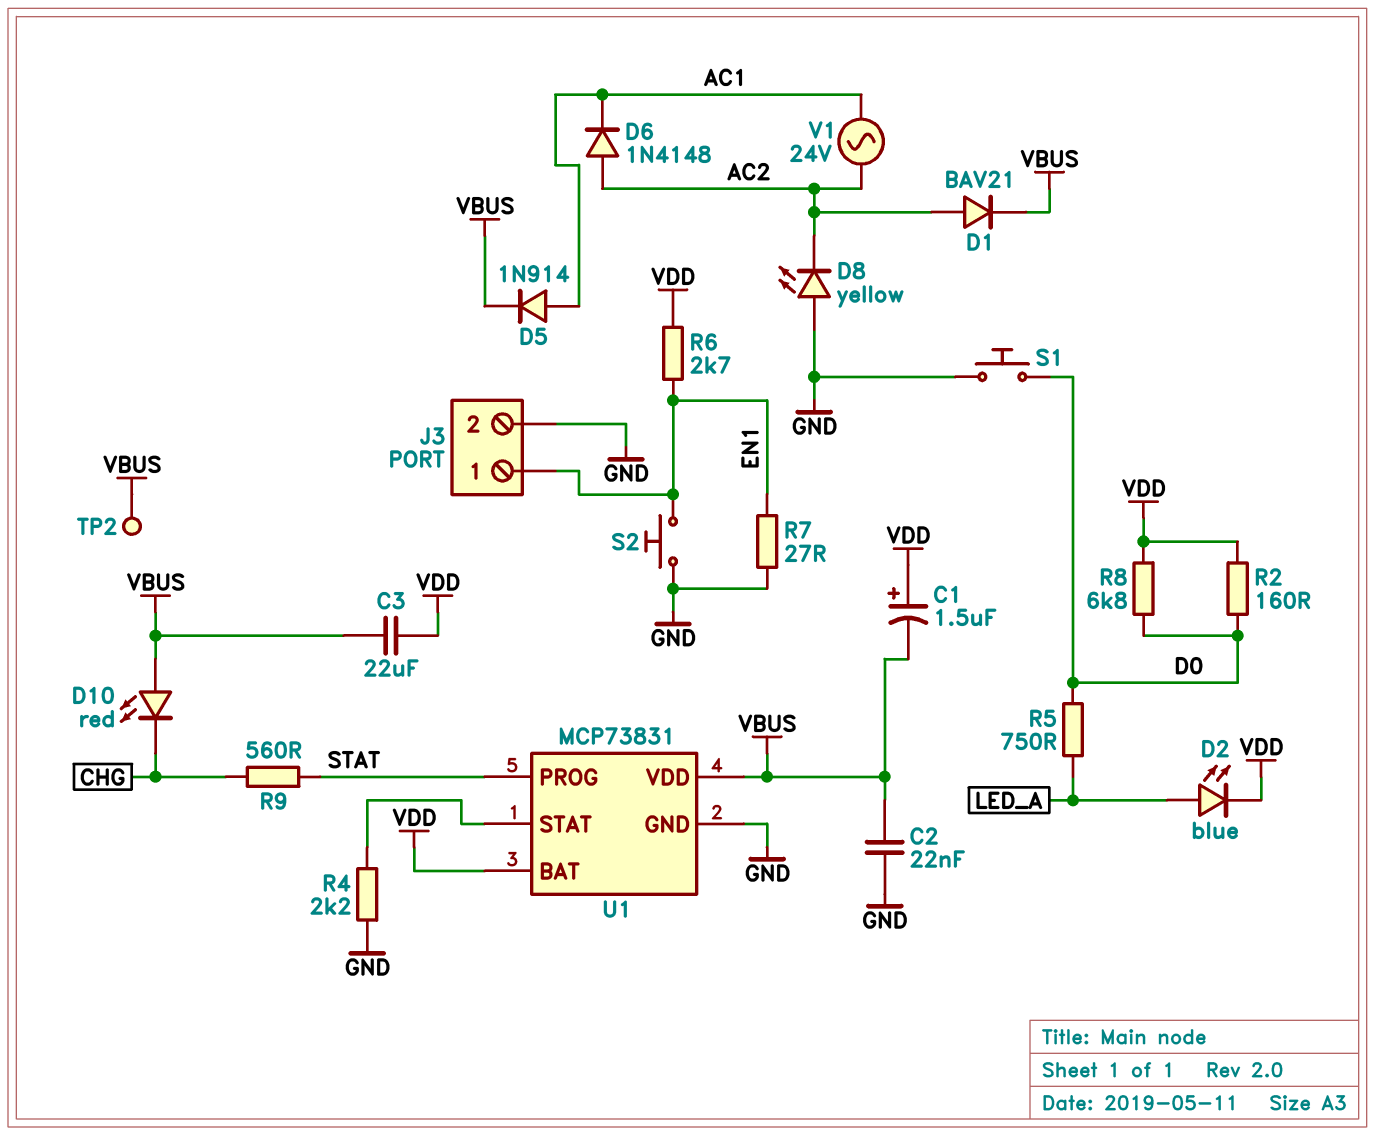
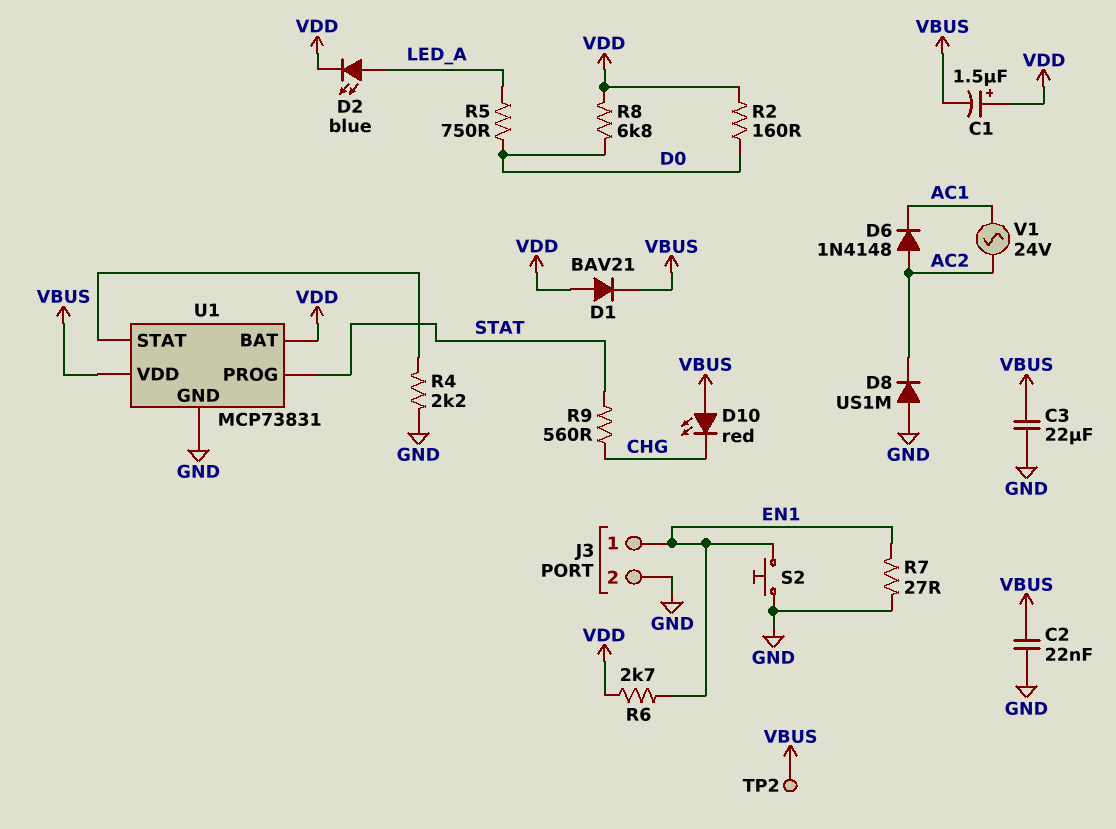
C3: 22uF (VBUS, VDD) -> 22uF (GND, VBUS)
D1: diode BAV21 (A AC2, K VBUS) -> diode BAV21 (A VDD, K VBUS)
D5: diode 1N914 (A AC1, K VBUS) -> none
D8: LED yellow (A GND, K AC2) -> diode US1M (A GND, K AC2)
S1: button (D0, GND) -> none

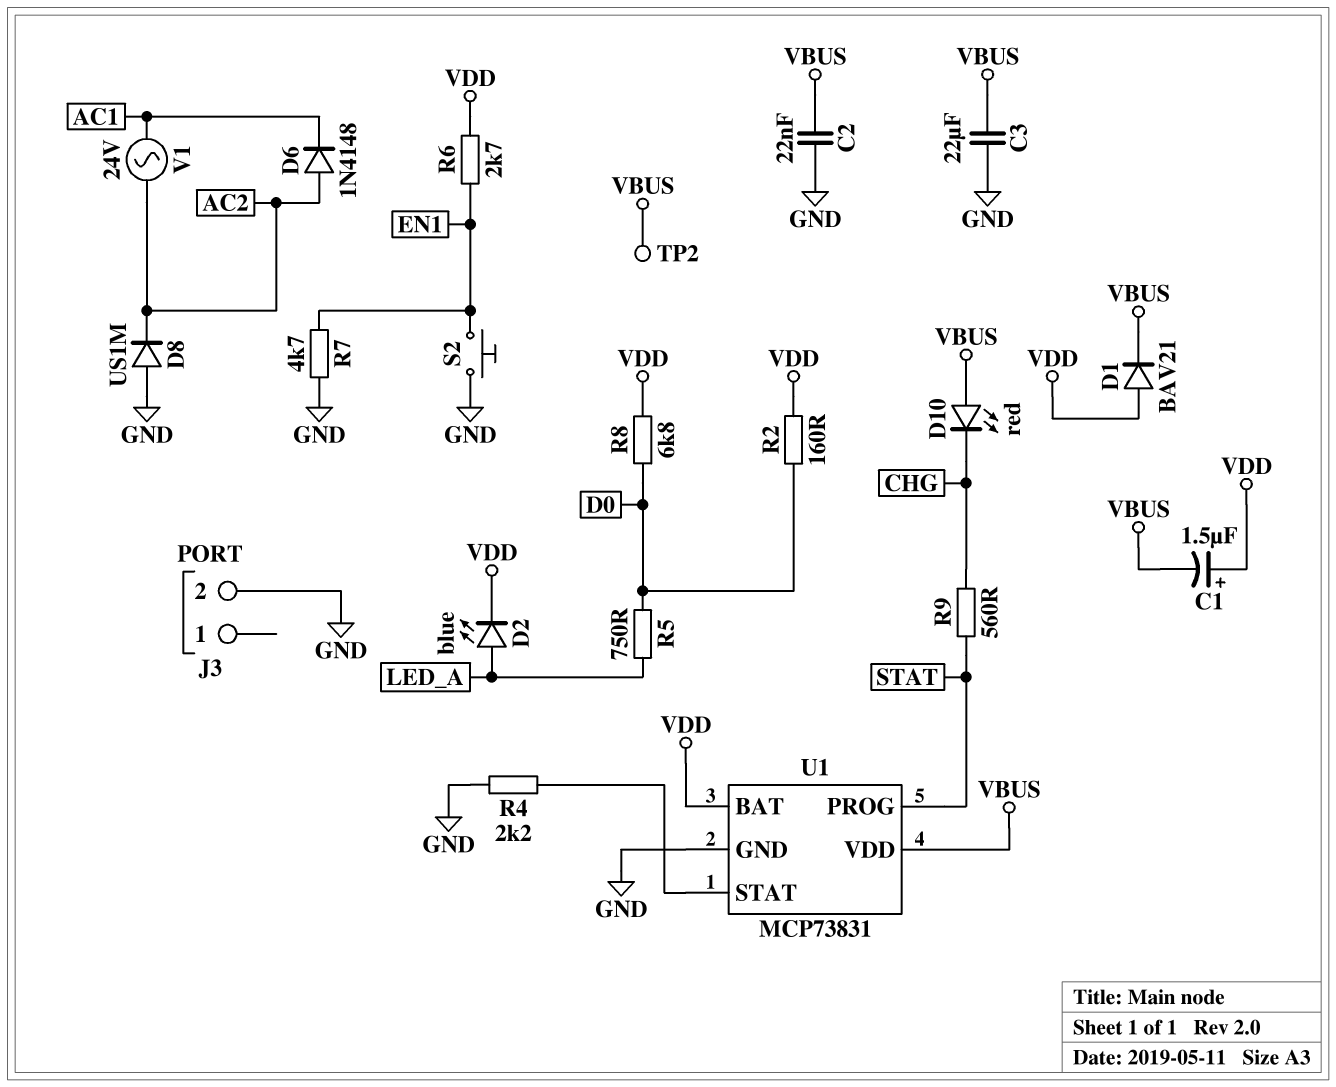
J3 pin 1: EN1 -> none
R7: 27 (EN1, GND) -> 4.7k (EN1, GND)

